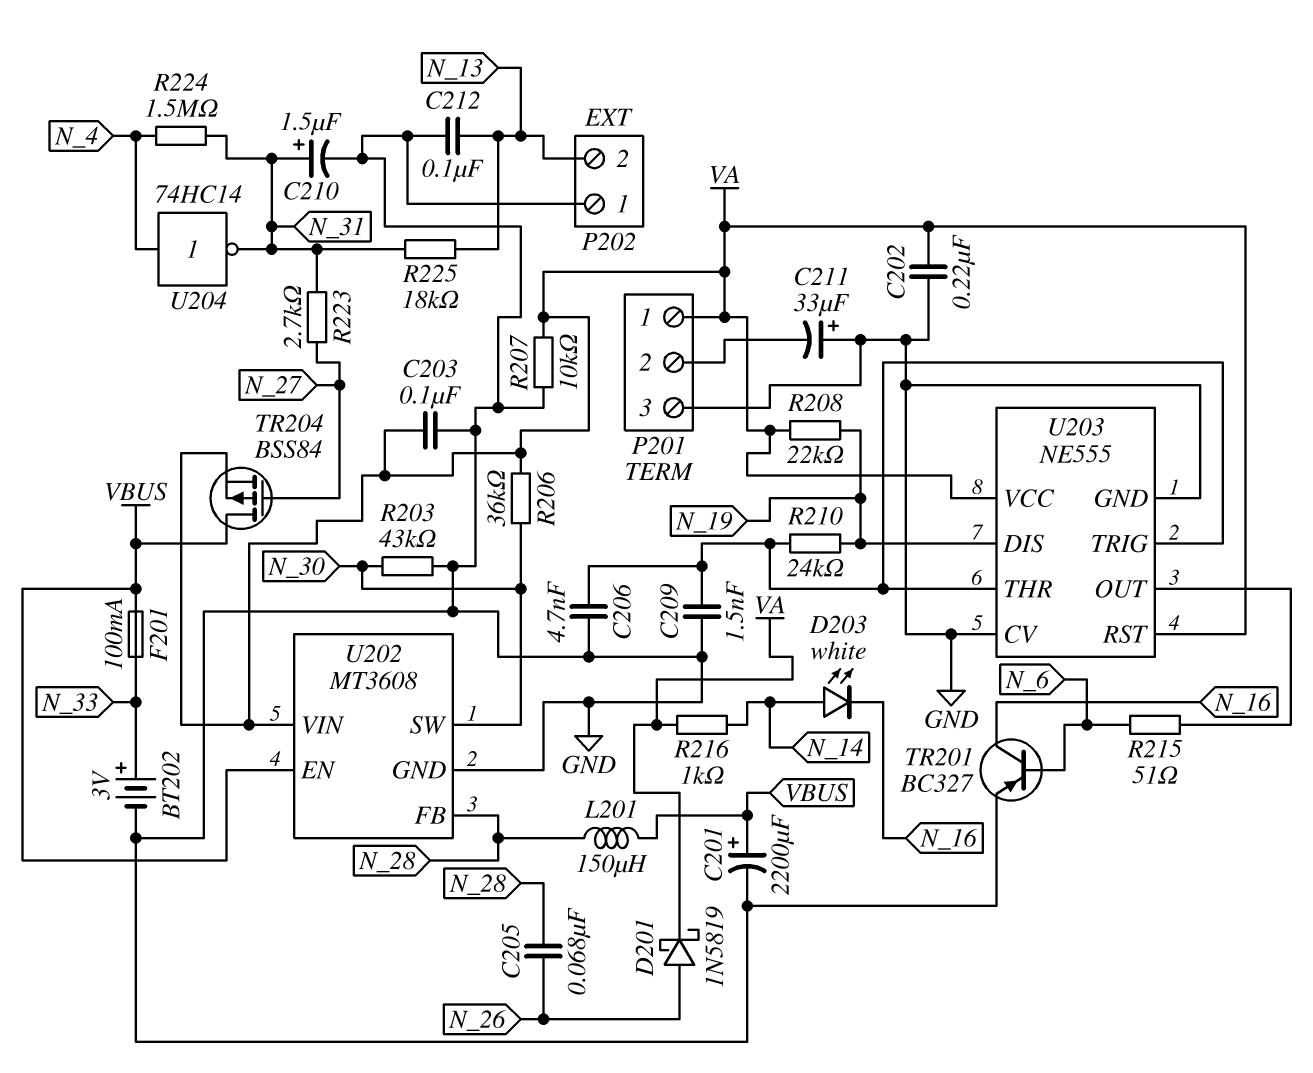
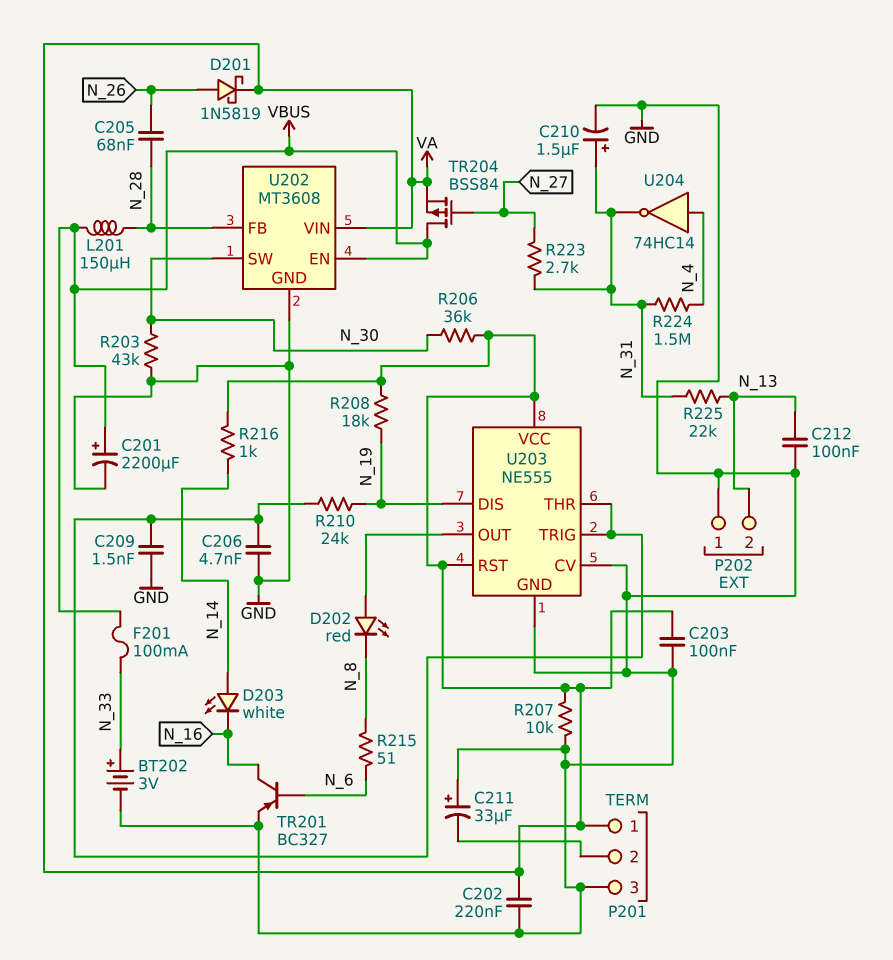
D202: none -> LED red (A U203/OUT, K N_8)
R208: 22k (N_19, VA) -> 18k (N_19, VA)
R215: 51 (N_6, U203/OUT) -> 51 (N_6, N_8)
R225: 18k (N_13, N_31) -> 22k (N_13, N_31)

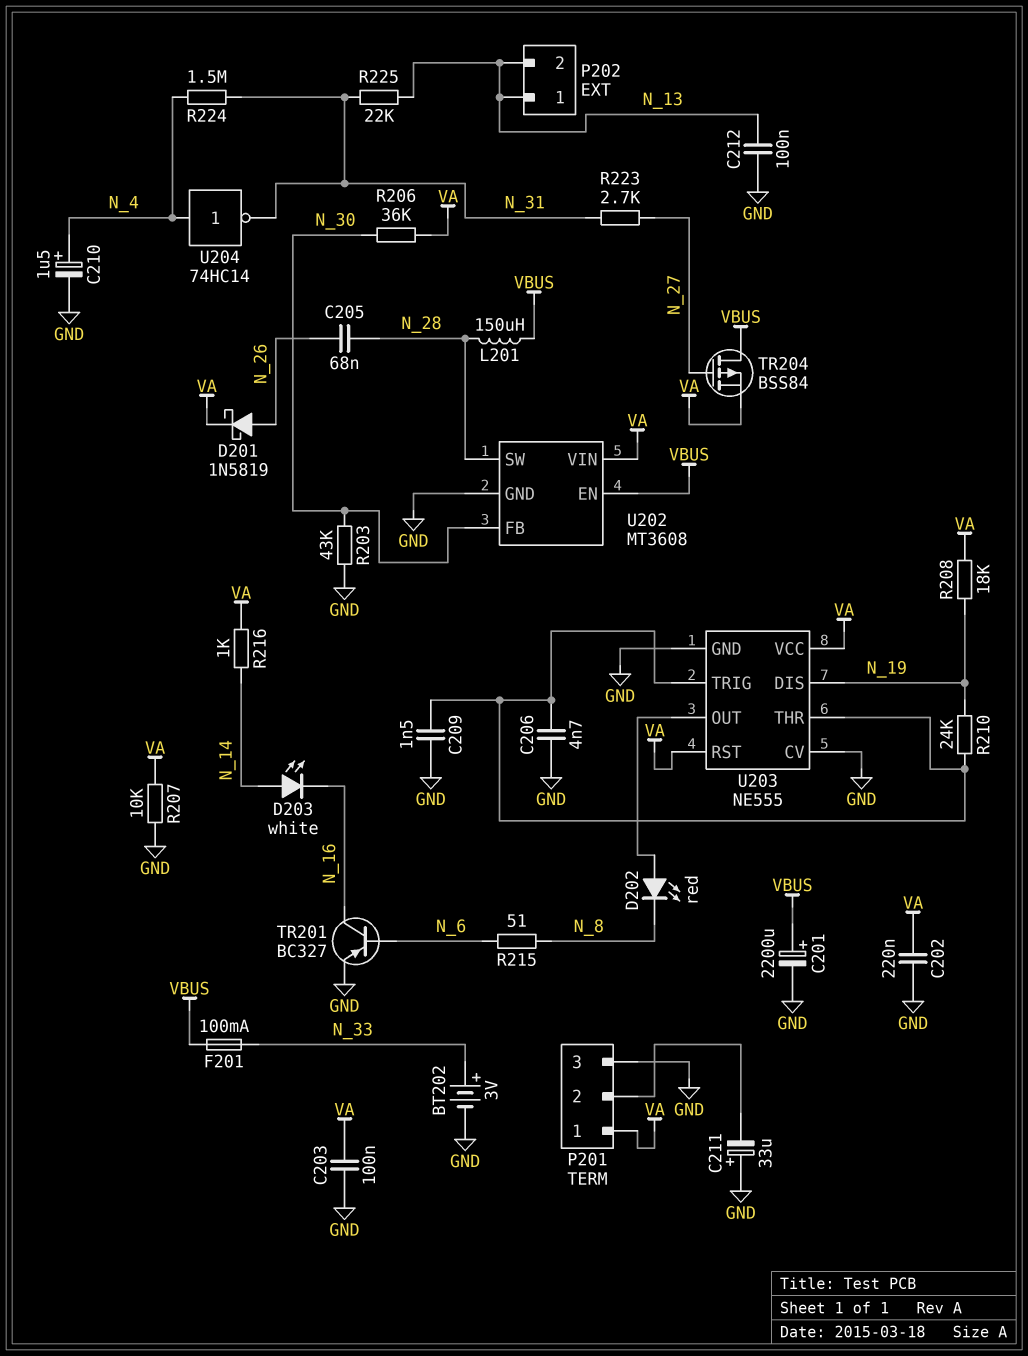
C210: 1.5uF (plus N_31, minus GND) -> 1.5uF (plus N_4, minus GND)
P202 pin 1: GND -> N_13
U202 pin FB: N_28 -> N_30
U202 pin SW: N_30 -> N_28

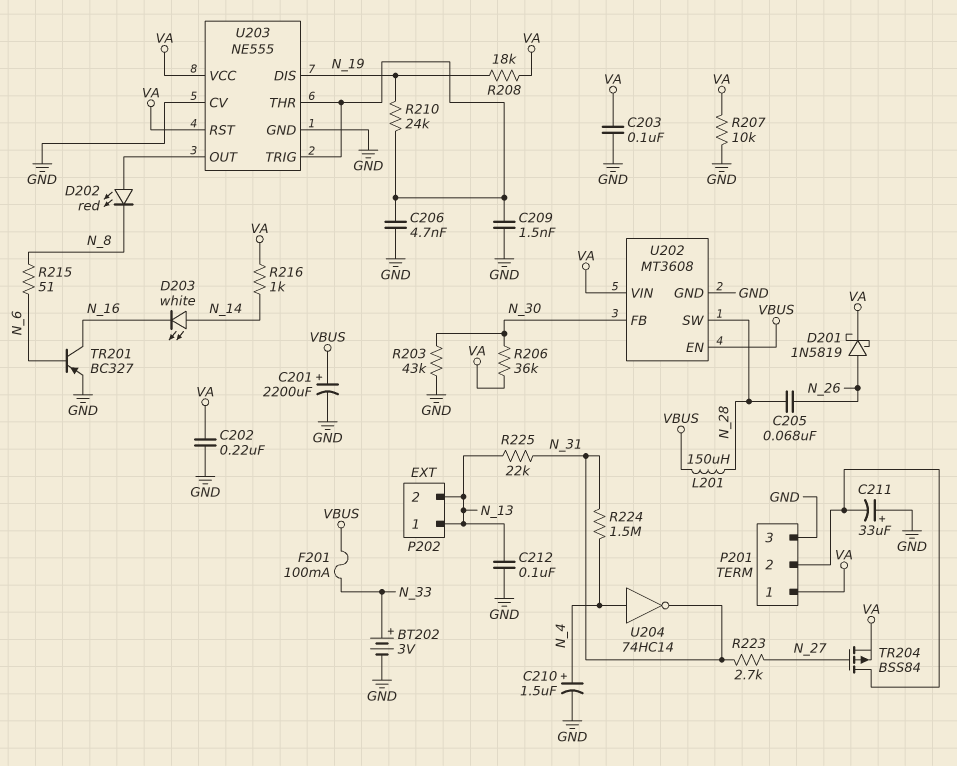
TR204: PMOS BSS84 (G N_27, D VBUS, S VA) -> PMOS BSS84 (G N_27, D P201/2, S VA)

